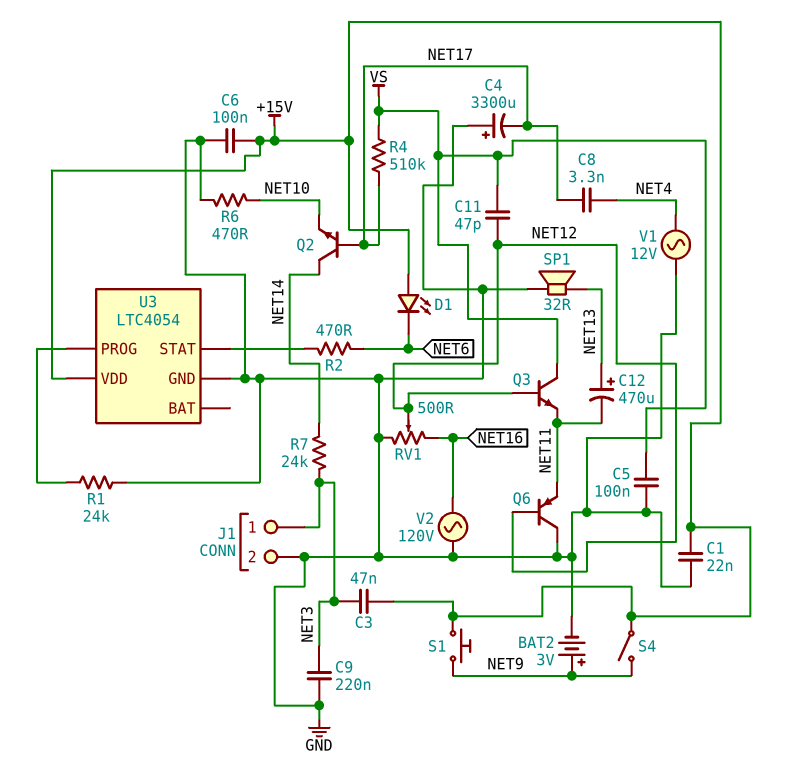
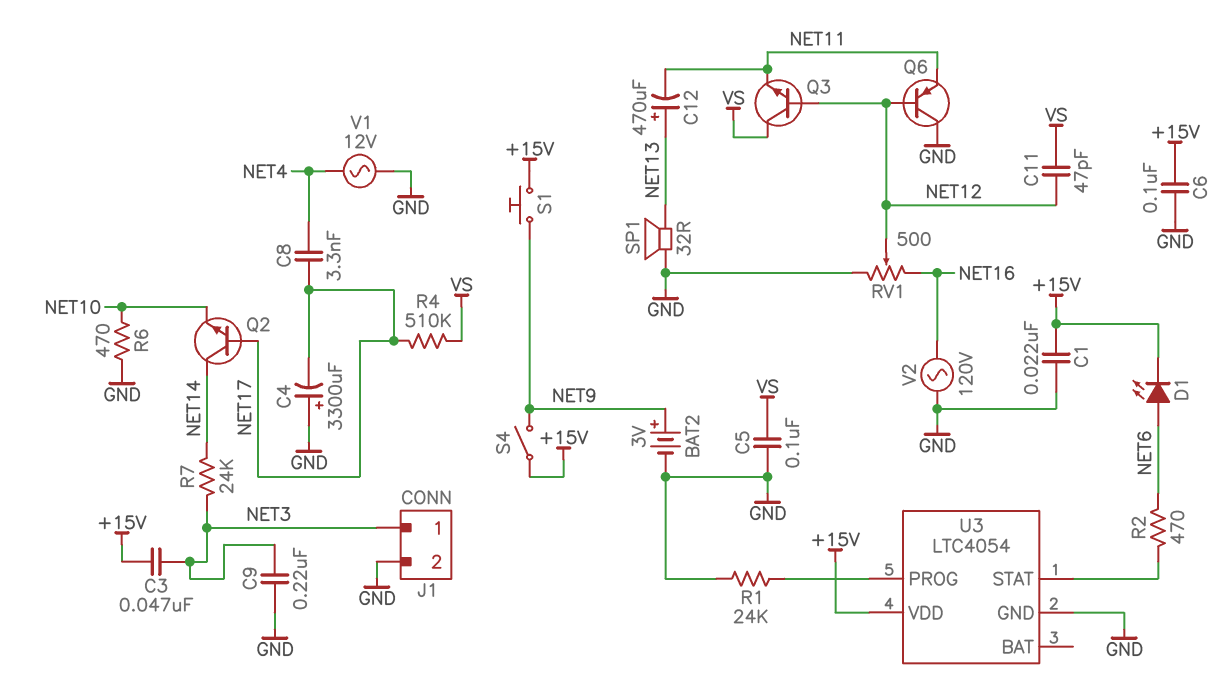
D1: LED (A +15V, K NET6) -> LED (A NET6, K +15V)

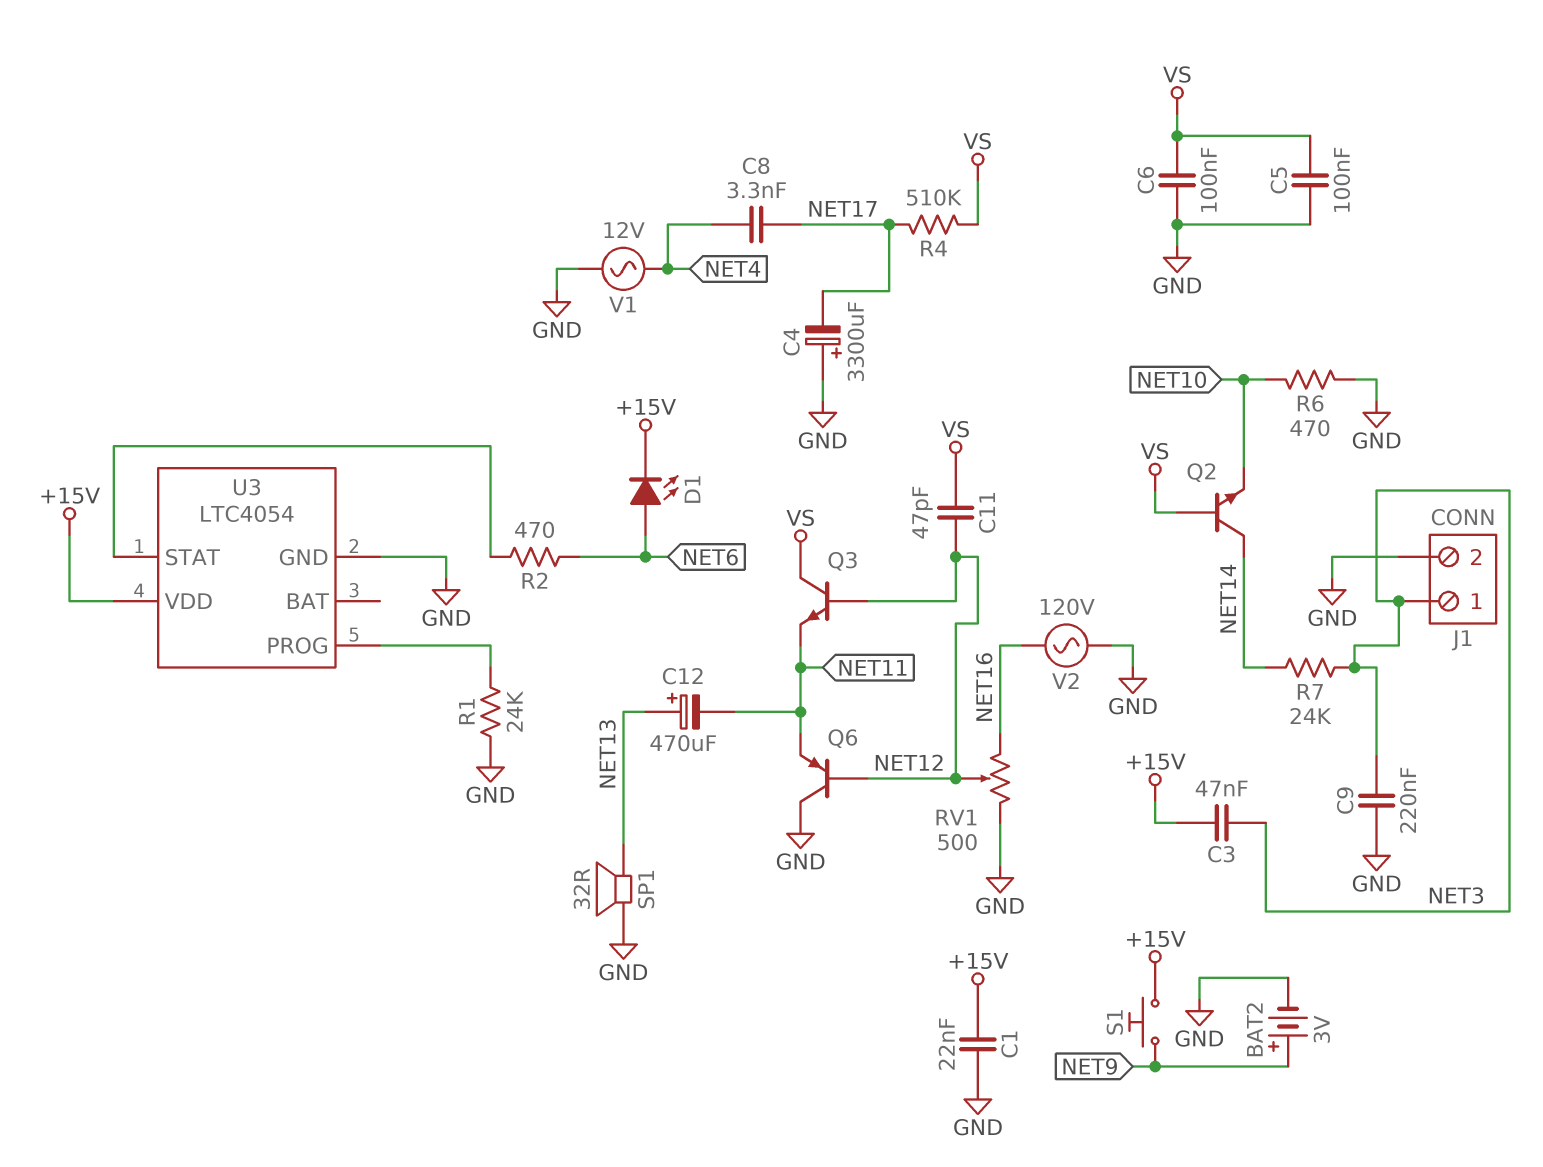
C6: 100nF (+15V, GND) -> 100nF (GND, VS)
Q2: NPN (B NET17, C NET14, E NET10) -> NPN (B VS, C NET14, E NET10)
S4: switch (+15V, NET9) -> none

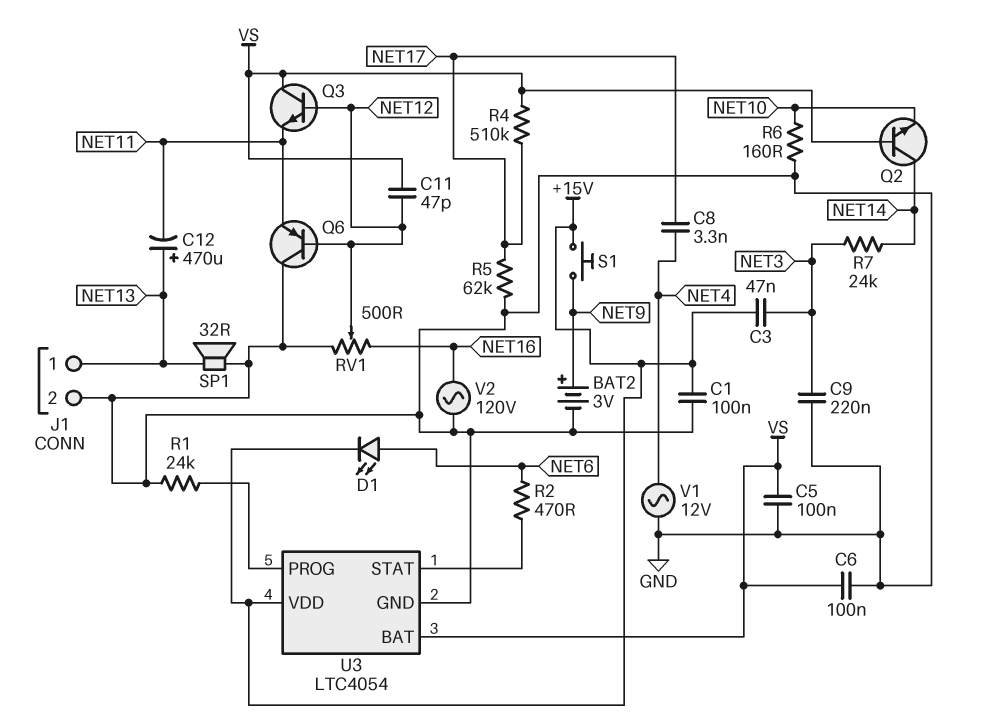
C1: 22nF (+15V, GND) -> 100nF (+15V, GND)
C4: 3300uF (plus GND, minus NET17) -> none
J1 pin 1: NET3 -> NET13
R5: none -> 62k (GND, NET17)
R6: 470 (GND, NET10) -> 160 (GND, NET10)
U3 pin BAT: none -> VS

